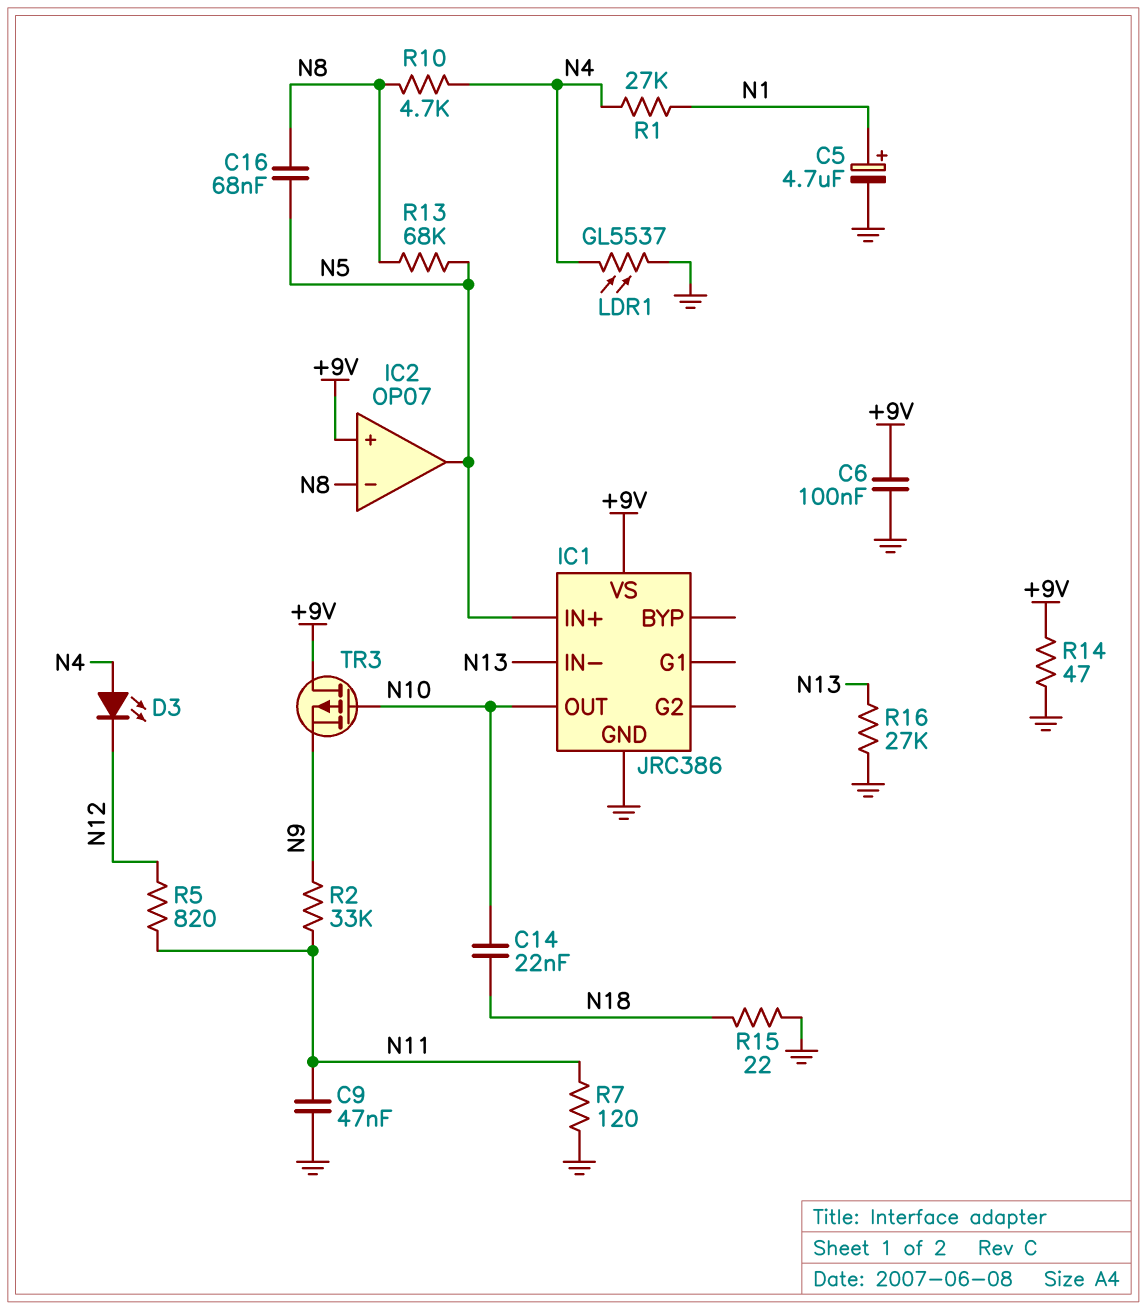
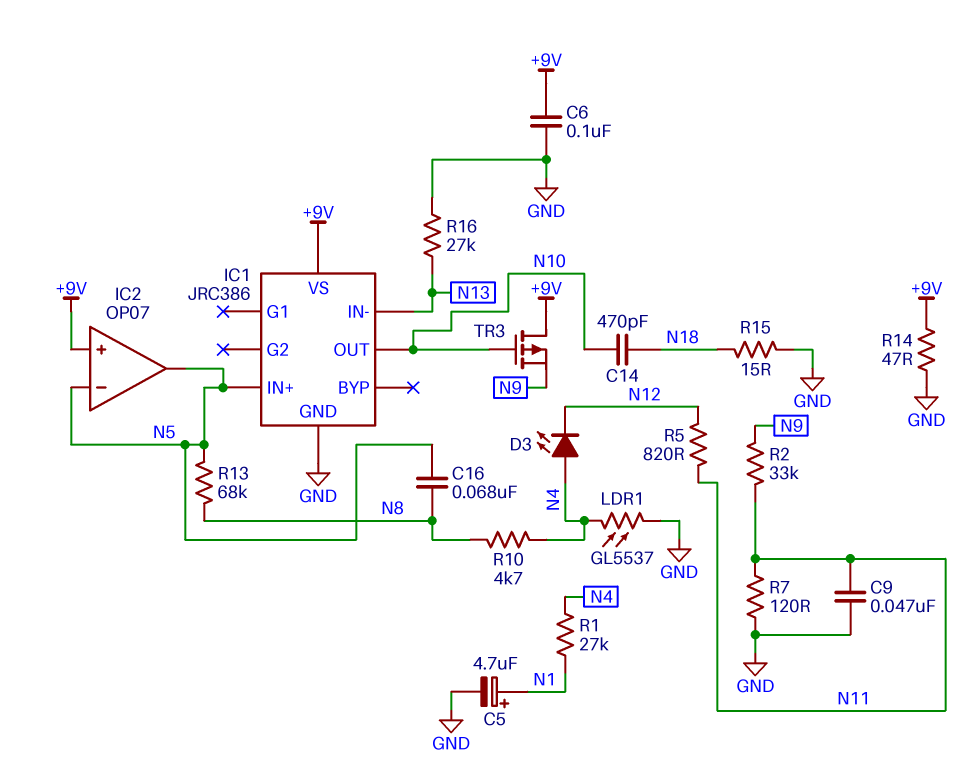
C14: 22nF (N10, N18) -> 470pF (N10, N18)
IC2 pin in-: N8 -> N5
R15: 22 (GND, N18) -> 15 (GND, N18)

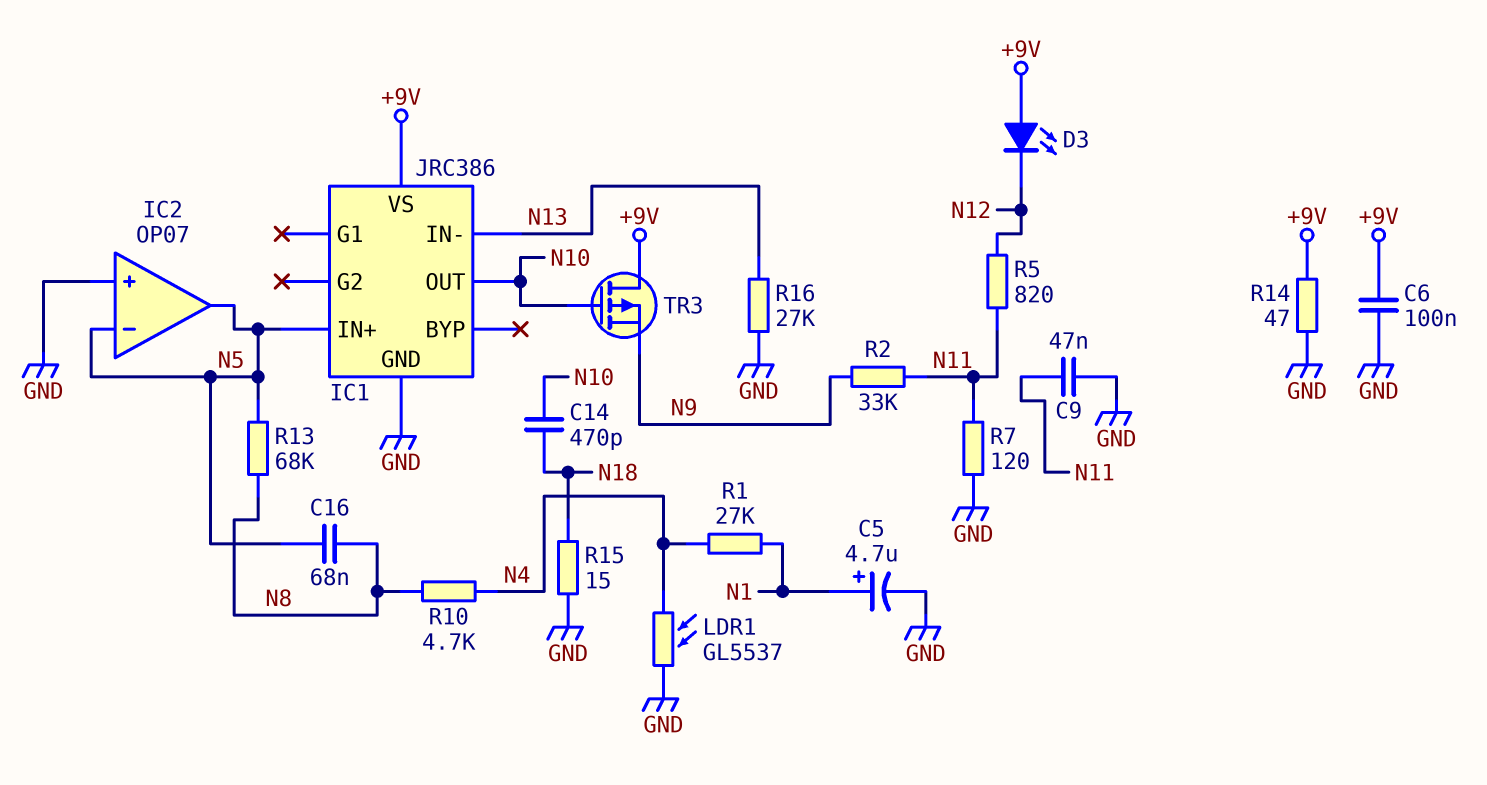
D3: LED (A N4, K N12) -> LED (A +9V, K N12)
IC2 pin in+: +9V -> GND

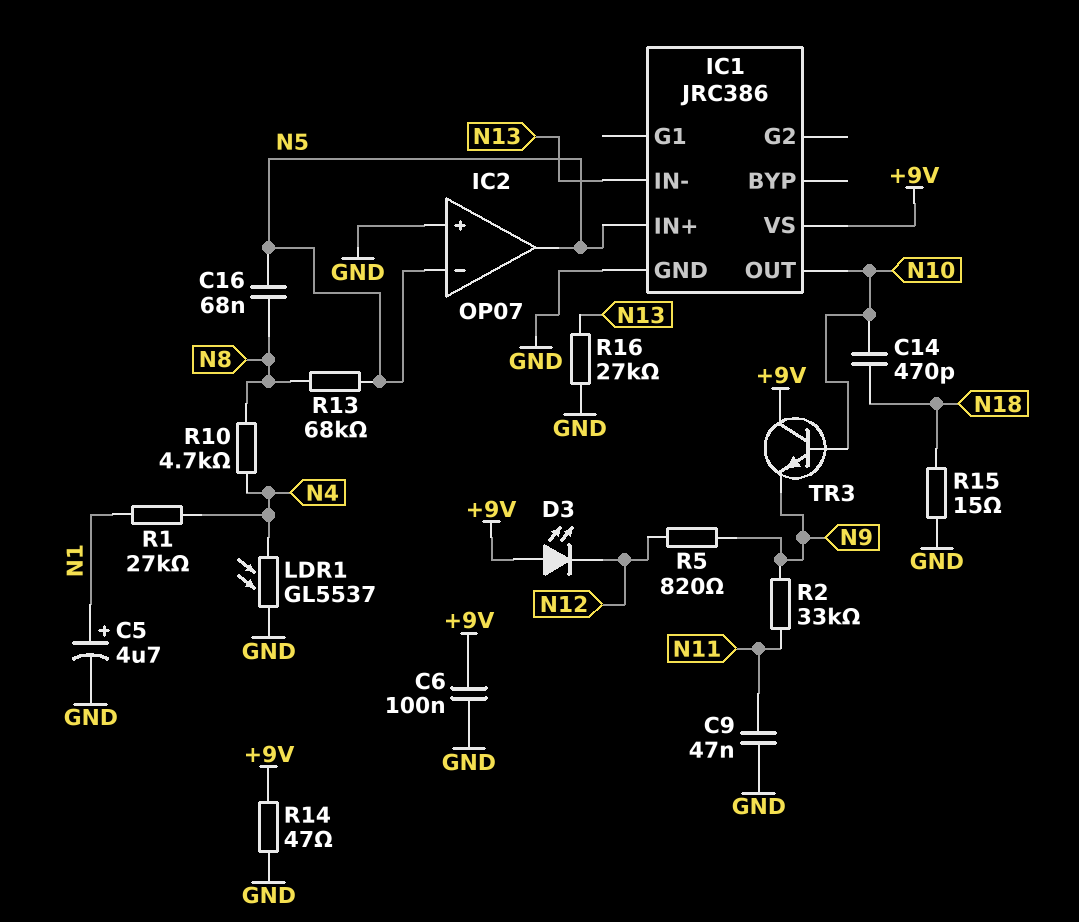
R5: 820 (N11, N12) -> 820 (N9, N12)
R7: 120 (GND, N11) -> none
TR3: PMOS (G N10, D +9V, S N9) -> NPN (B N10, C +9V, E N9)

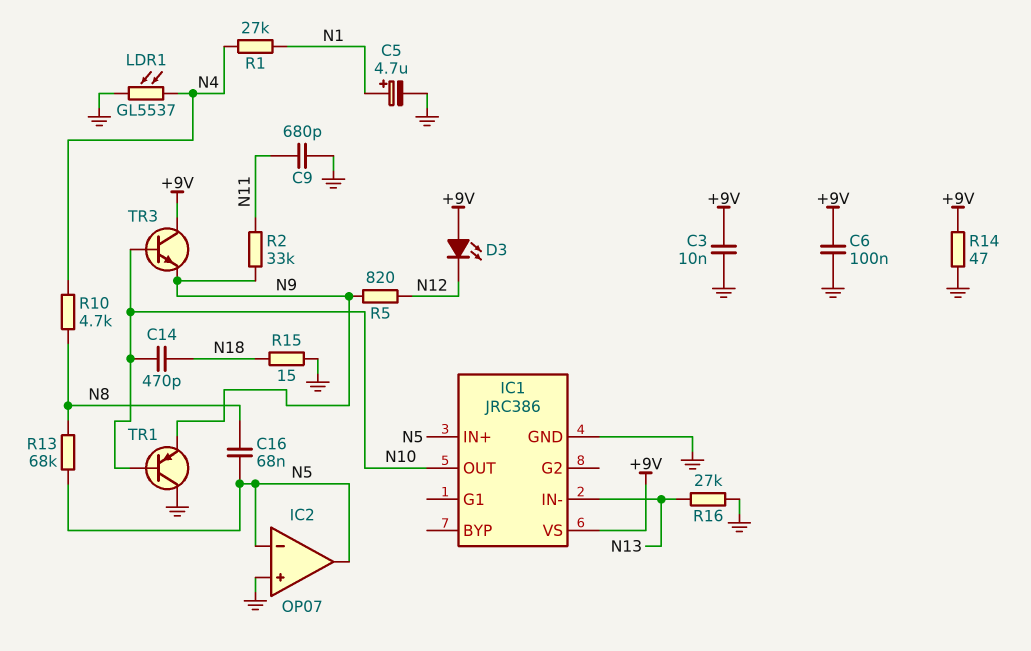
C3: none -> 10nF (+9V, GND)
C9: 47nF (GND, N11) -> 680pF (GND, N11)
TR1: none -> PNP (B N10, C GND, E N9)

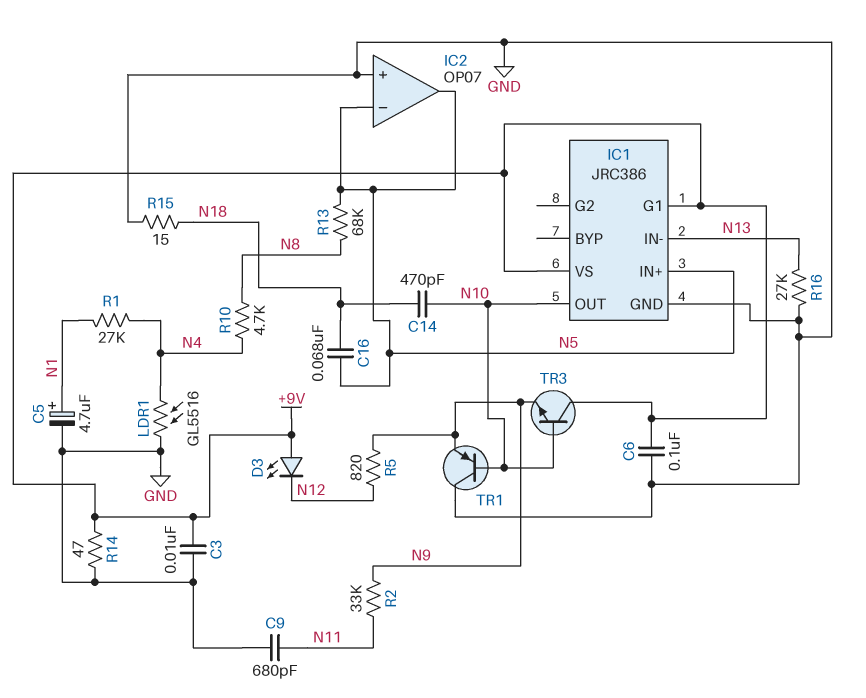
C16: 68nF (N5, N8) -> 68nF (N5, N18)
IC1 pin G1: none -> +9V
LDR1: GL5537 (GND, N4) -> GL5516 (GND, N4)

